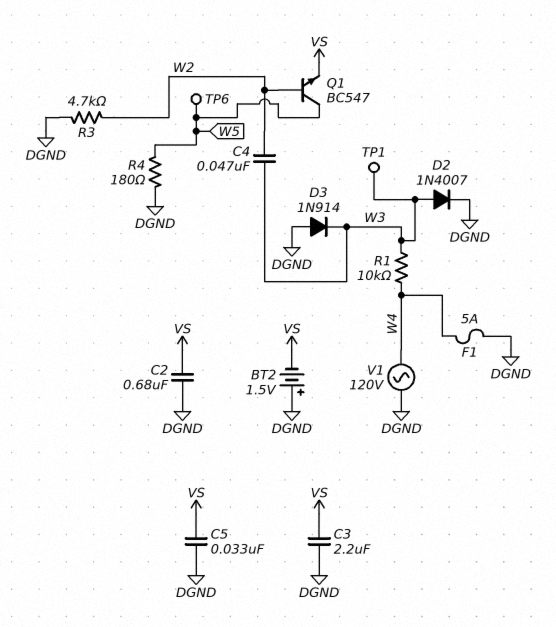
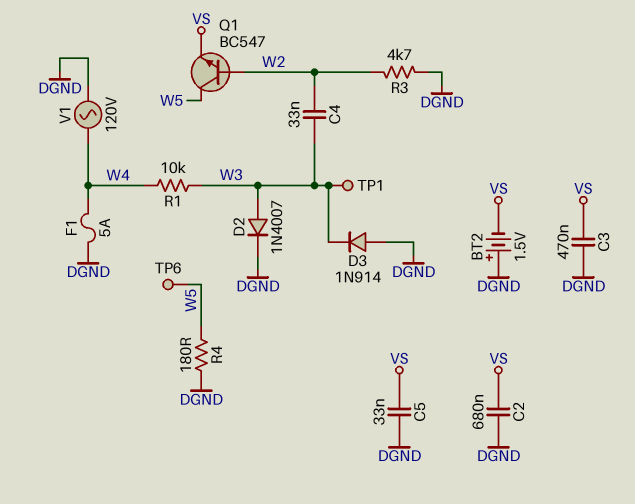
C3: 2.2uF (DGND, VS) -> 470nF (DGND, VS)
C4: 47nF (W2, W3) -> 33nF (W2, W3)

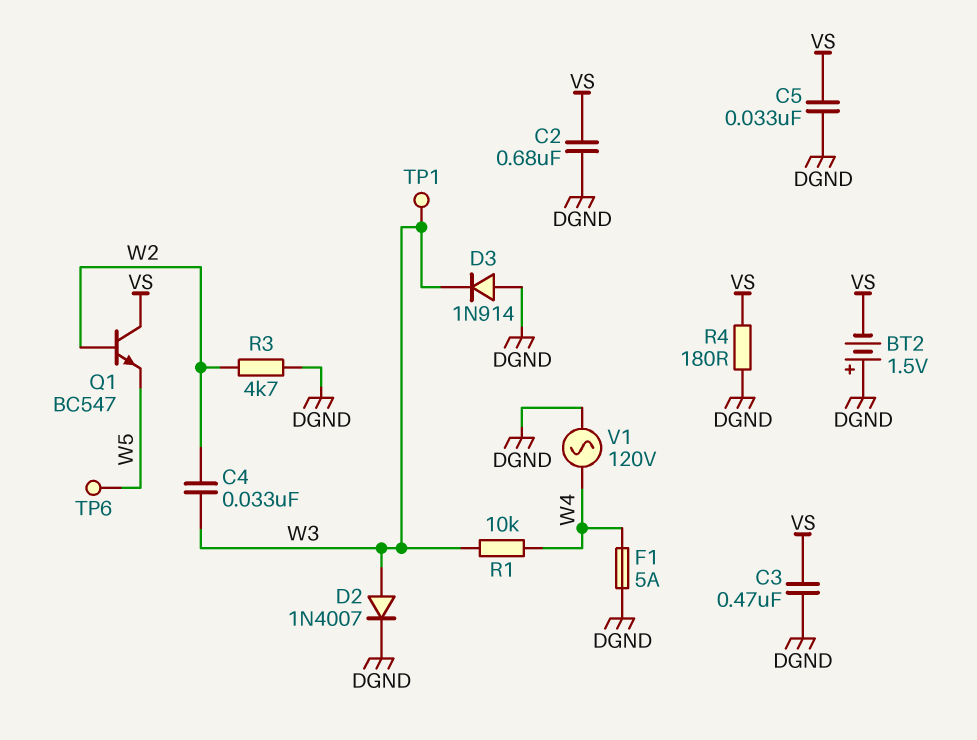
Q1: NPN BC547 (B W2, C W5, E VS) -> NPN BC547 (B W2, C VS, E W5)
R4: 180 (DGND, W5) -> 180 (DGND, VS)

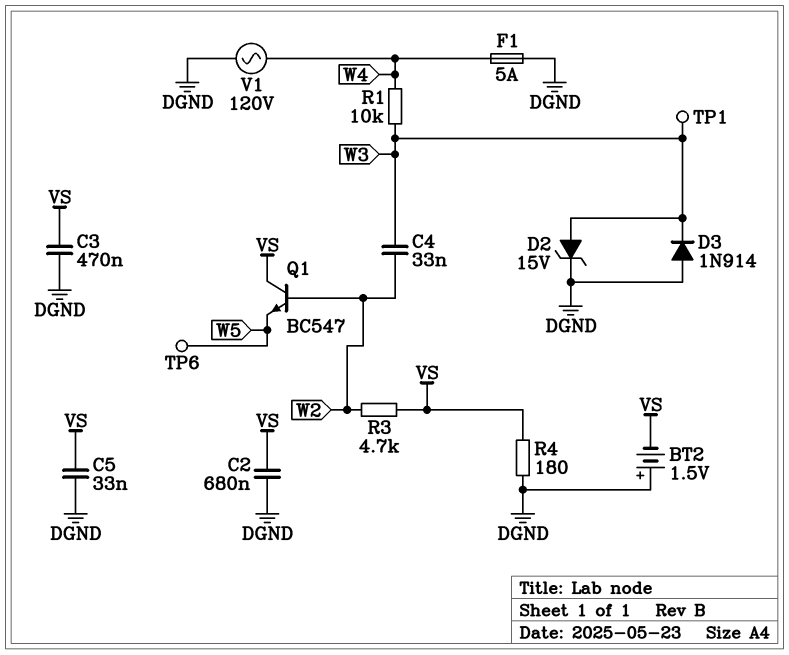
D2: diode 1N4007 (A W3, K DGND) -> zener 15V (A W3, K DGND)
R3: 4.7k (DGND, W2) -> 4.7k (VS, W2)

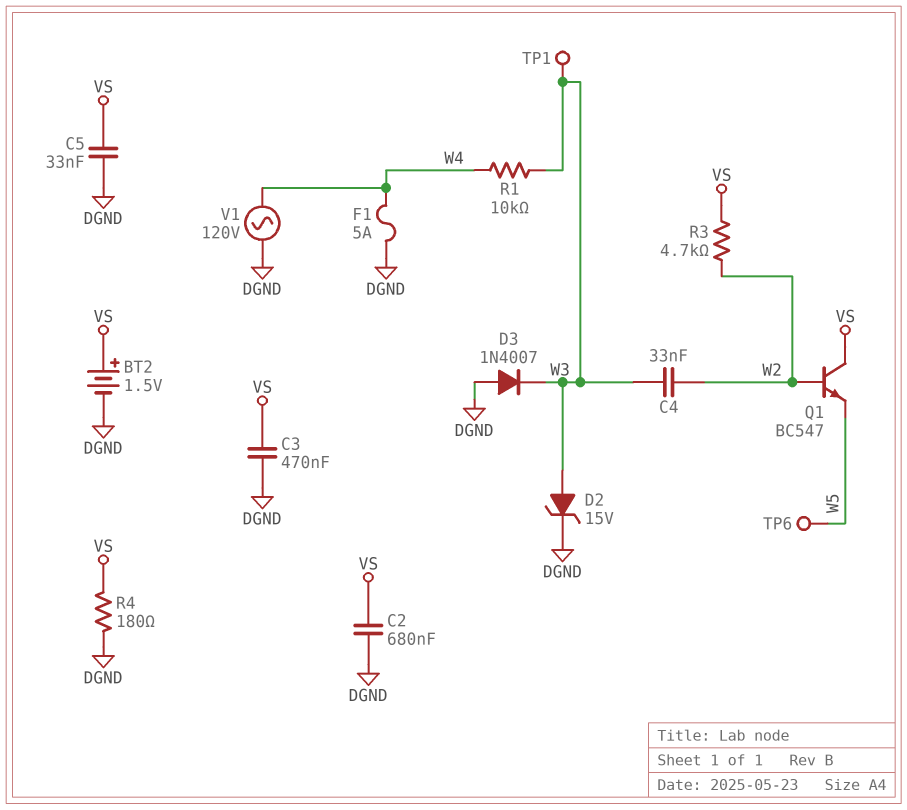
BT2: 1.5V (plus DGND, minus VS) -> 1.5V (plus VS, minus DGND)
D3: diode 1N914 (A DGND, K W3) -> diode 1N4007 (A DGND, K W3)

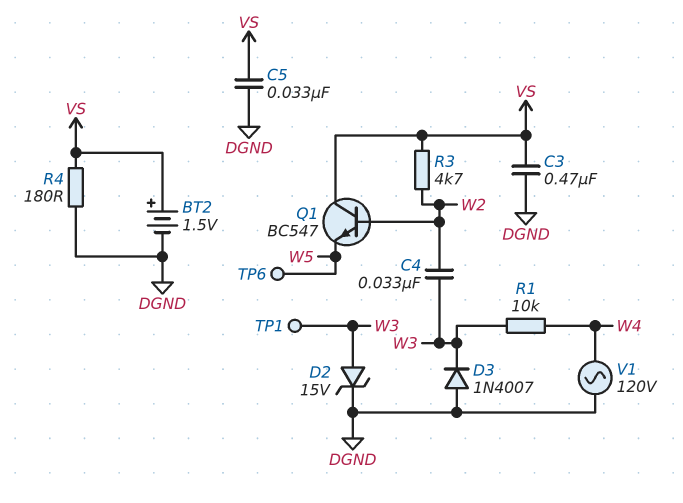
C2: 680nF (DGND, VS) -> none
F1: 5A (DGND, W4) -> none

